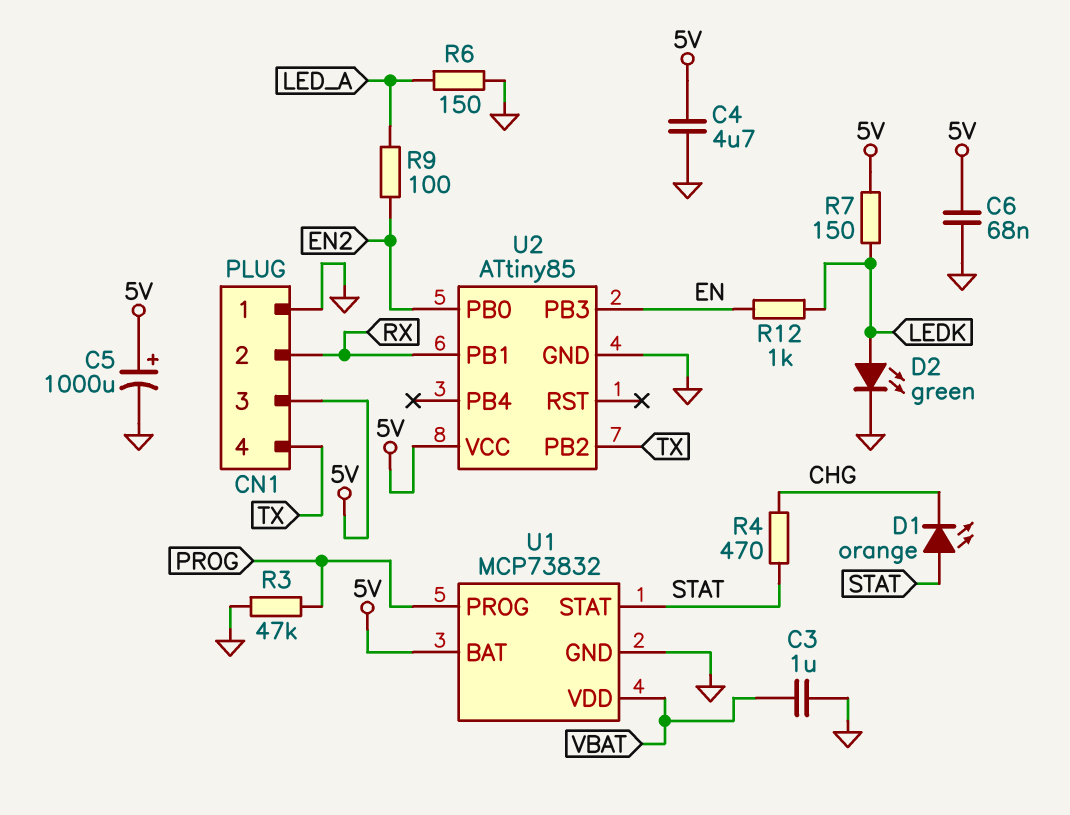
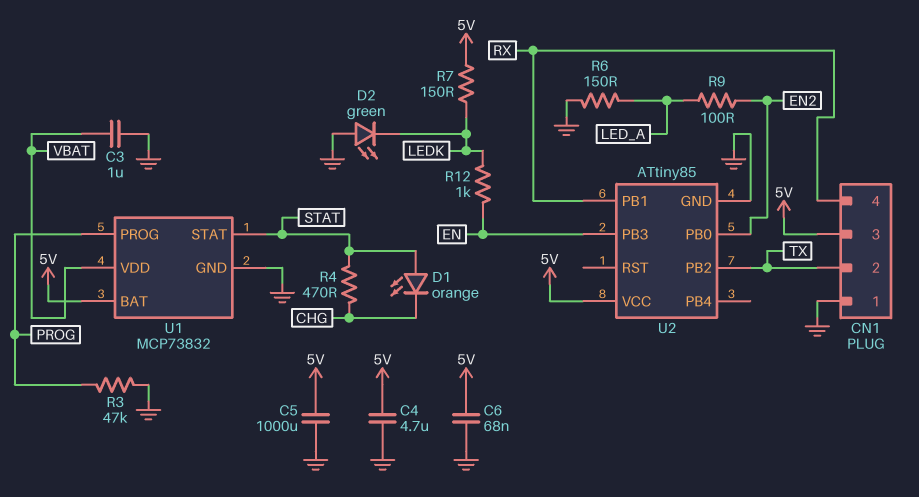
C5: 1000uF (plus 5V, minus GND) -> 1000uF (5V, GND)
CN1 pin 2: RX -> TX
CN1 pin 4: TX -> RX
D2: LED green (A LEDK, K GND) -> LED green (A GND, K LEDK)

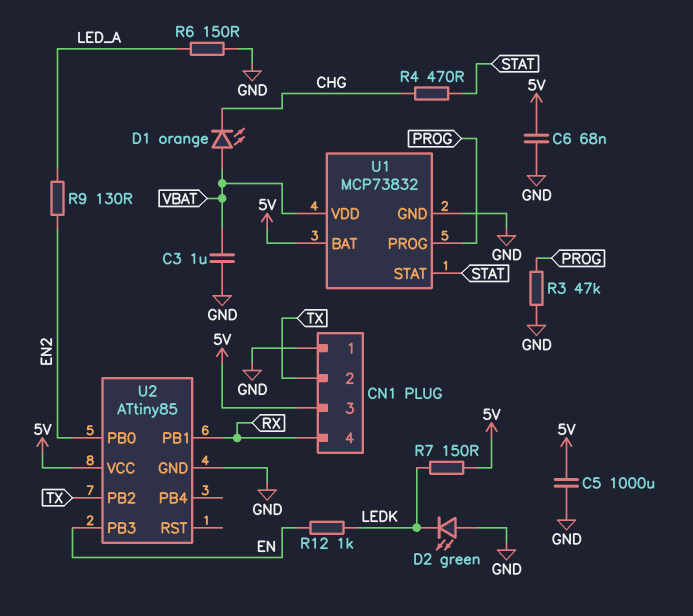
C4: 4.7uF (5V, GND) -> none
D1: LED orange (A STAT, K CHG) -> LED orange (A VBAT, K CHG)
R9: 100 (EN2, LED_A) -> 130 (EN2, LED_A)

